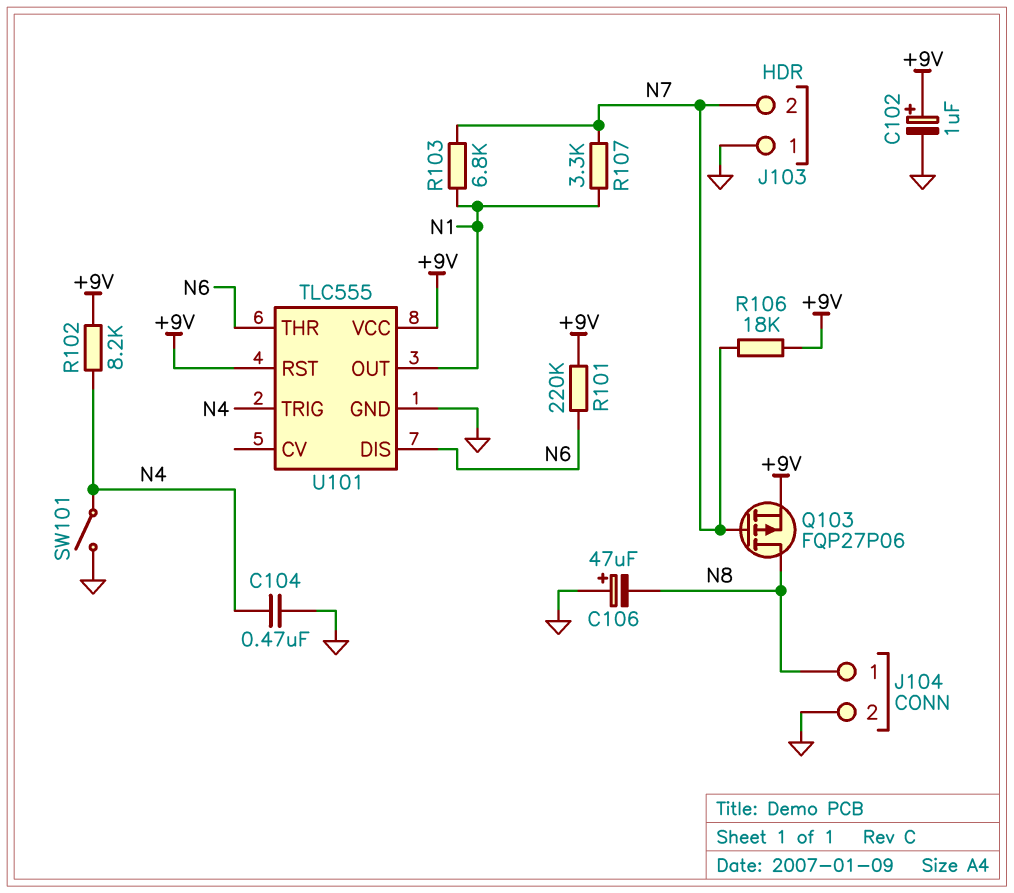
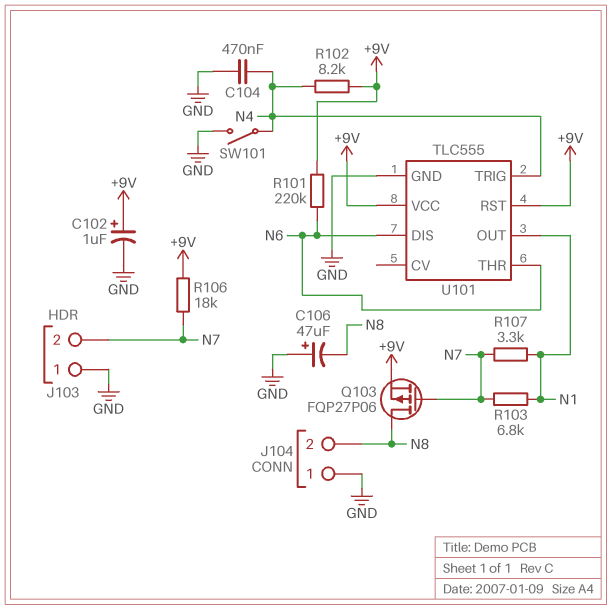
J104 pin 1: N8 -> GND
J104 pin 2: GND -> N8

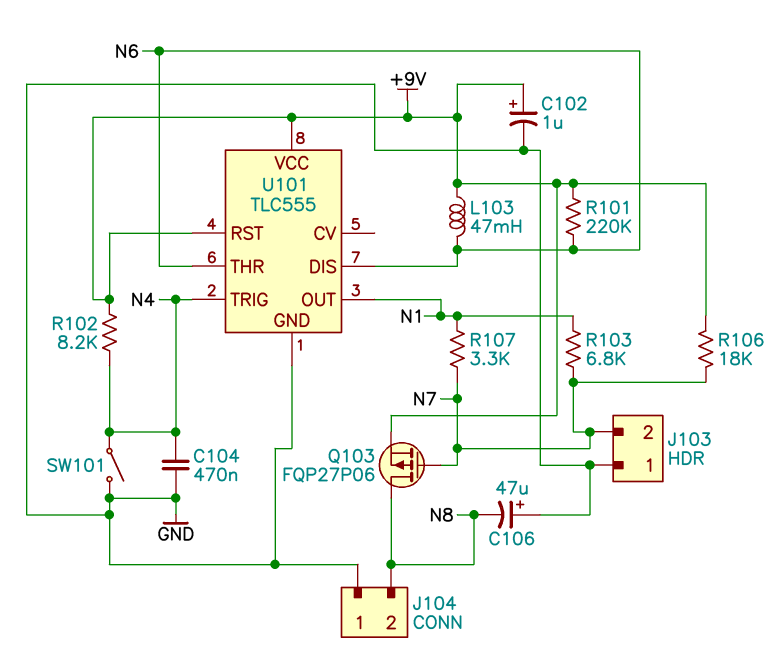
L103: none -> 47mH (+9V, N6)

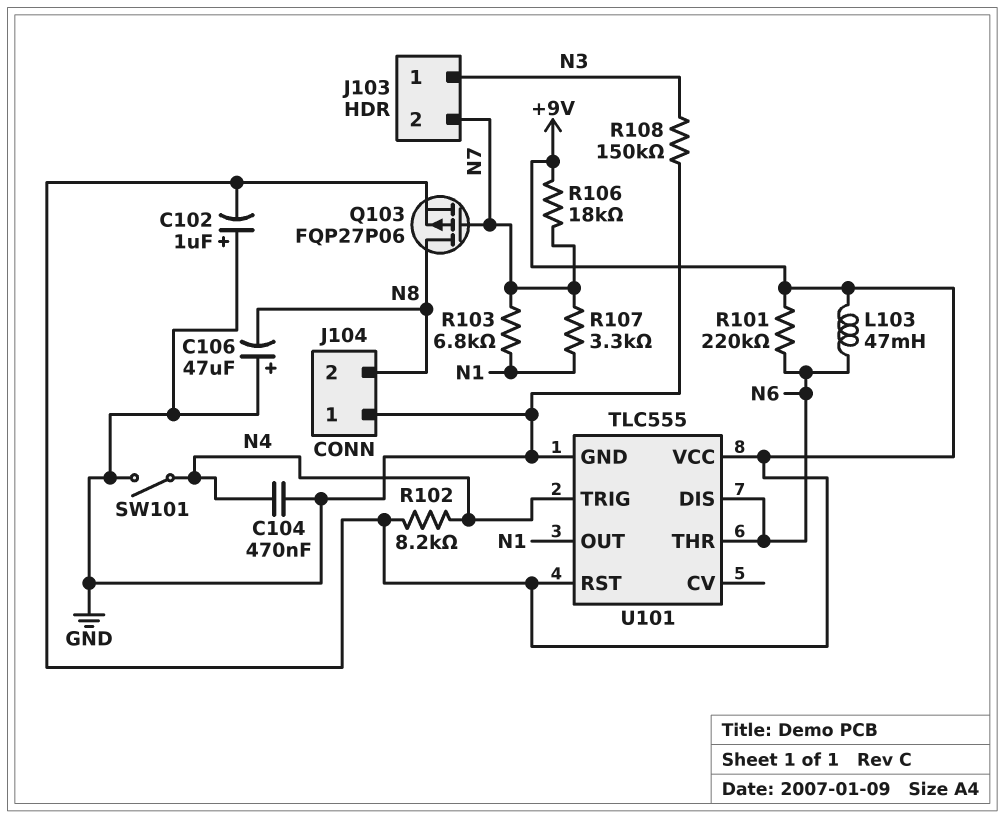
C102: 1uF (plus +9V, minus GND) -> 1uF (plus GND, minus +9V)
J103 pin 1: GND -> N3
R108: none -> 150k (GND, N3)

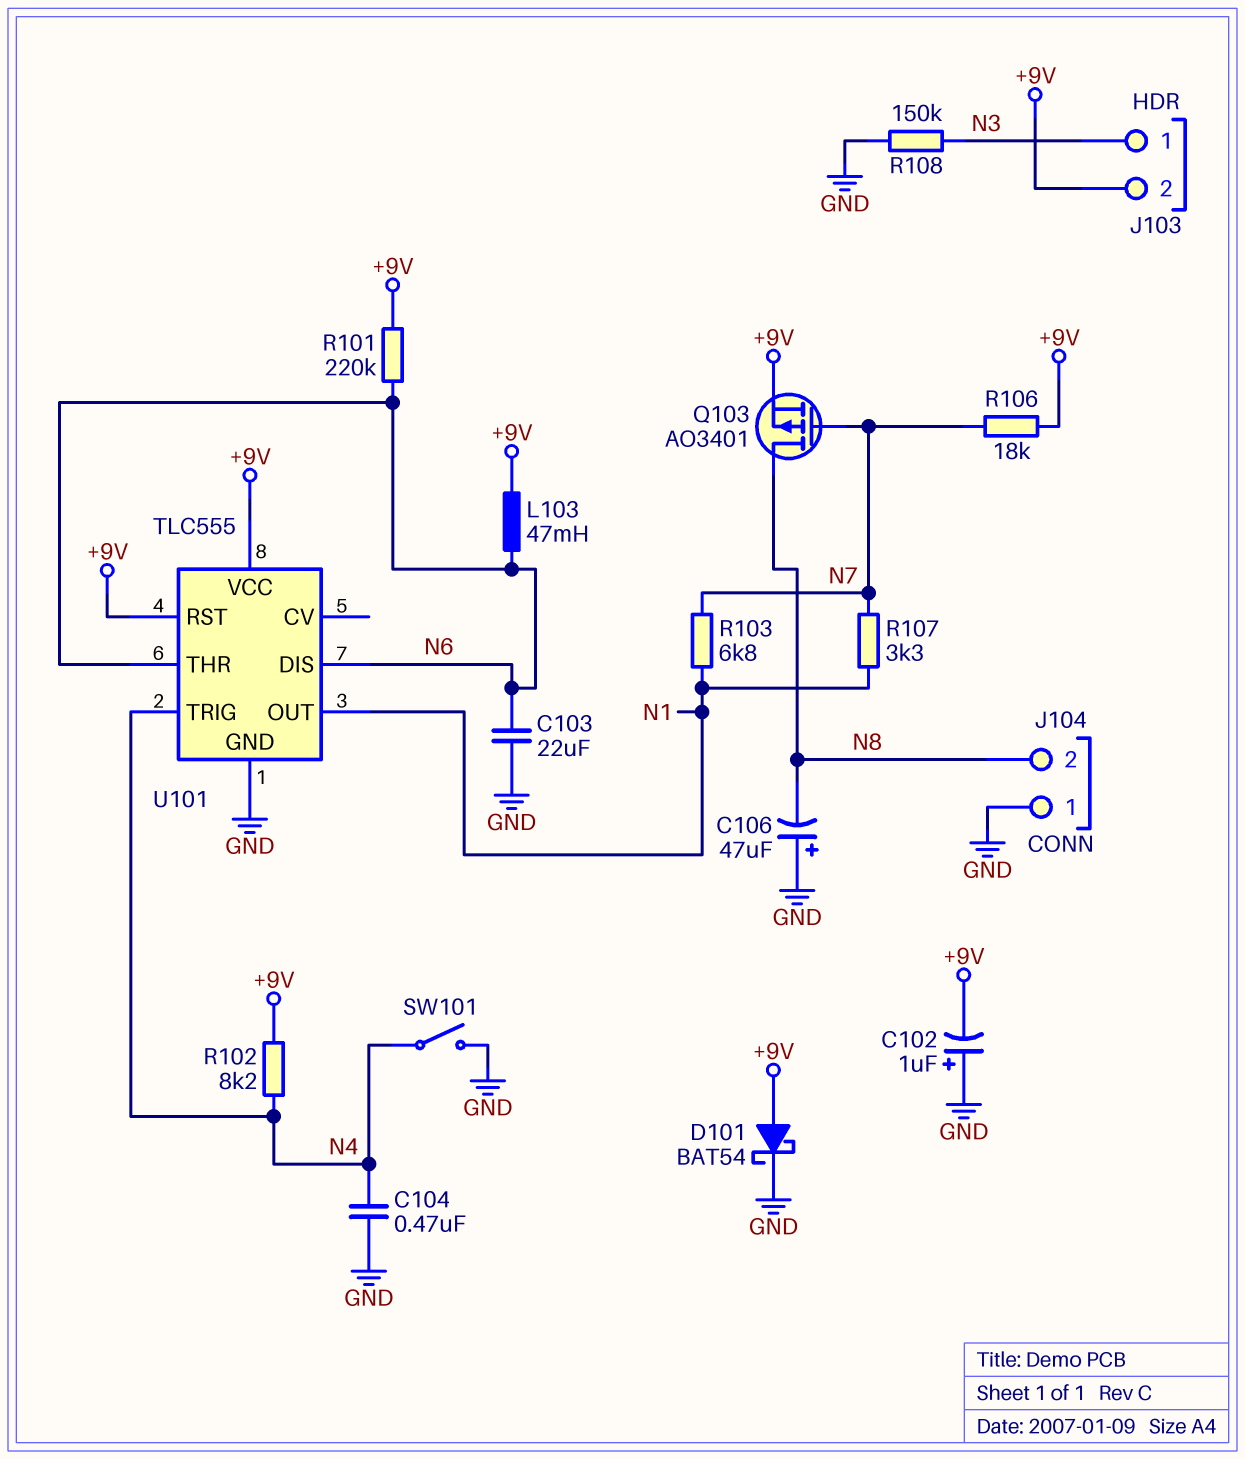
C103: none -> 22uF (GND, N6)
D101: none -> schottky BAT54 (A +9V, K GND)
J103 pin 2: N7 -> +9V
Q103: PMOS FQP27P06 (G N7, D N8, S +9V) -> PMOS AO3401 (G N7, D N8, S +9V)

